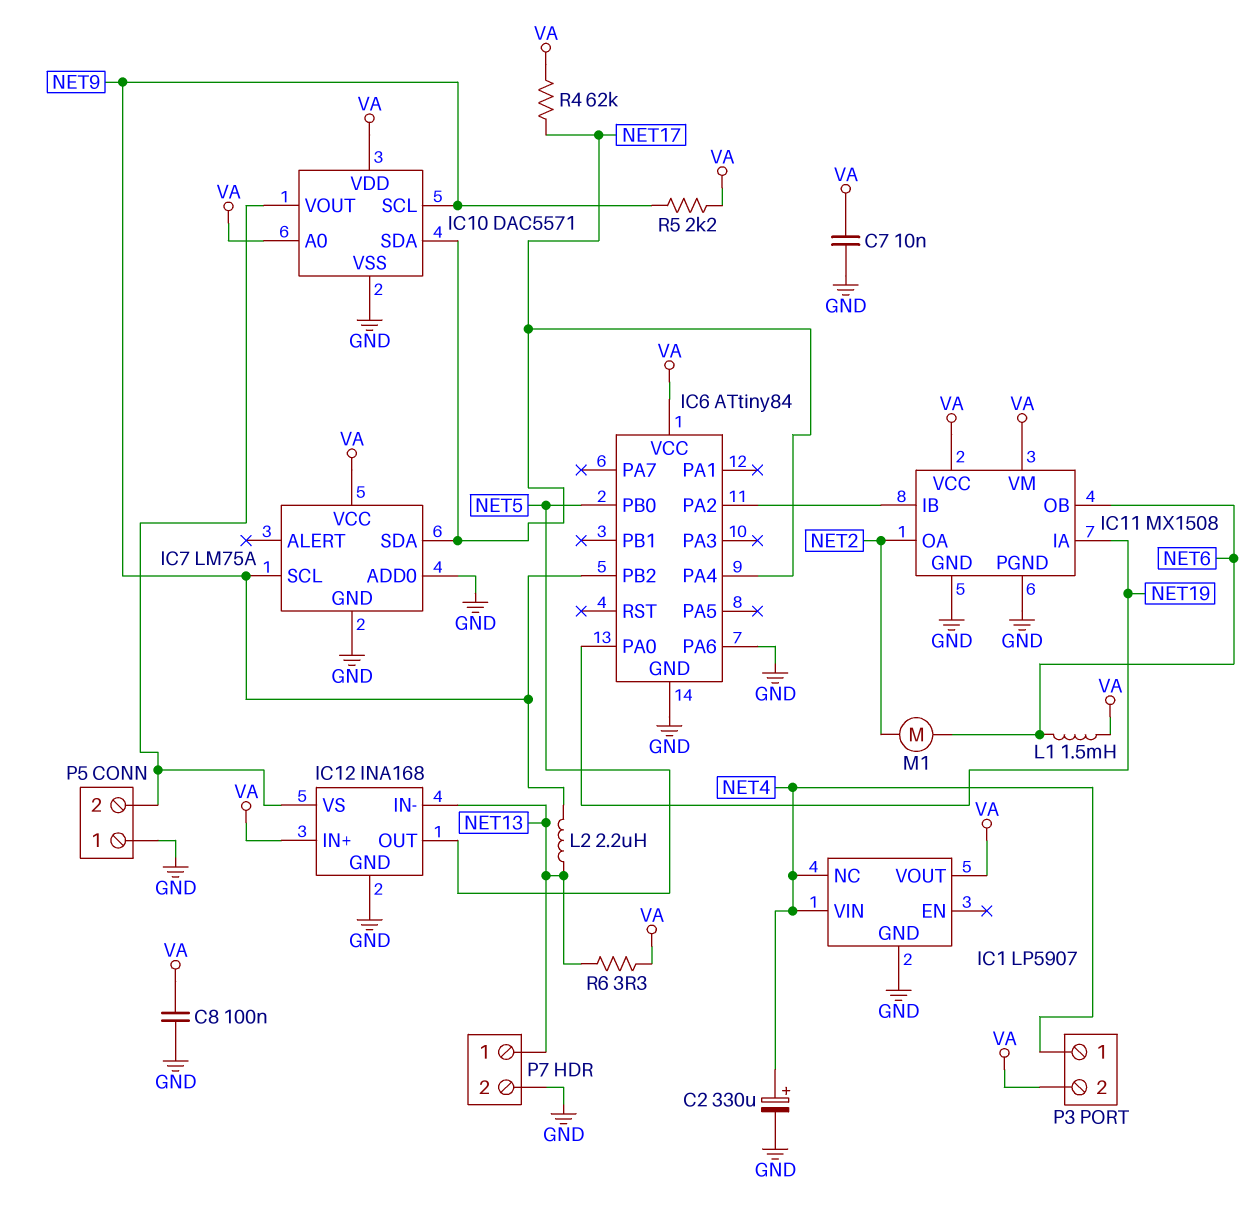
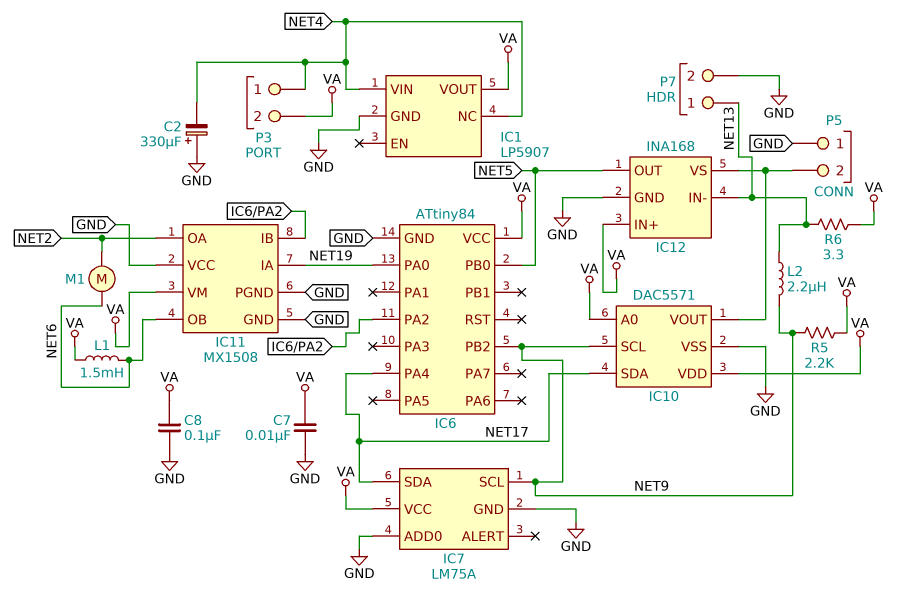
C2: 330uF (plus NET4, minus GND) -> 330uF (plus GND, minus NET4)
IC6 pin PA6: GND -> none
IC11 pin VCC: VA -> GND
R4: 62k (NET17, VA) -> none

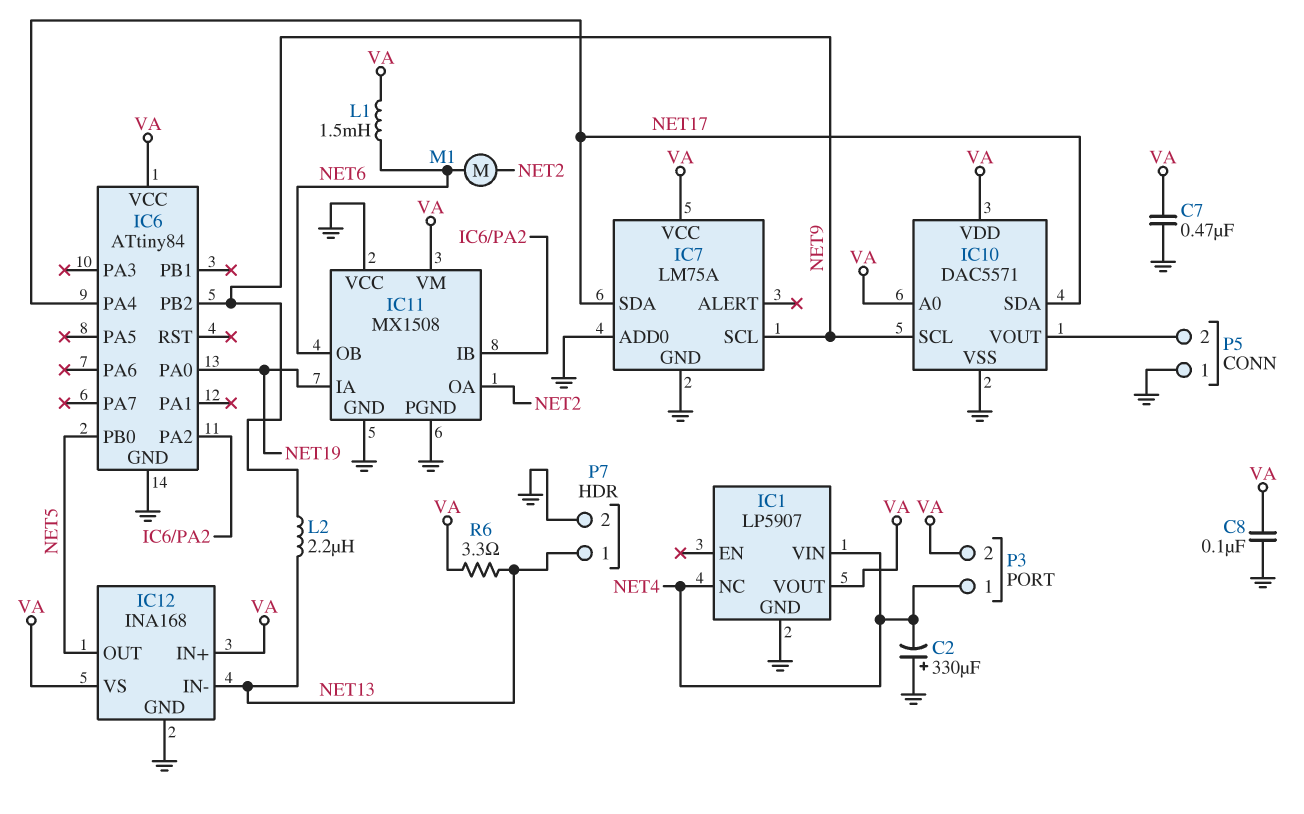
C7: 10nF (GND, VA) -> 470nF (GND, VA)
IC12 pin VS: IC10/VOUT -> VA
R5: 2.2k (NET9, VA) -> none

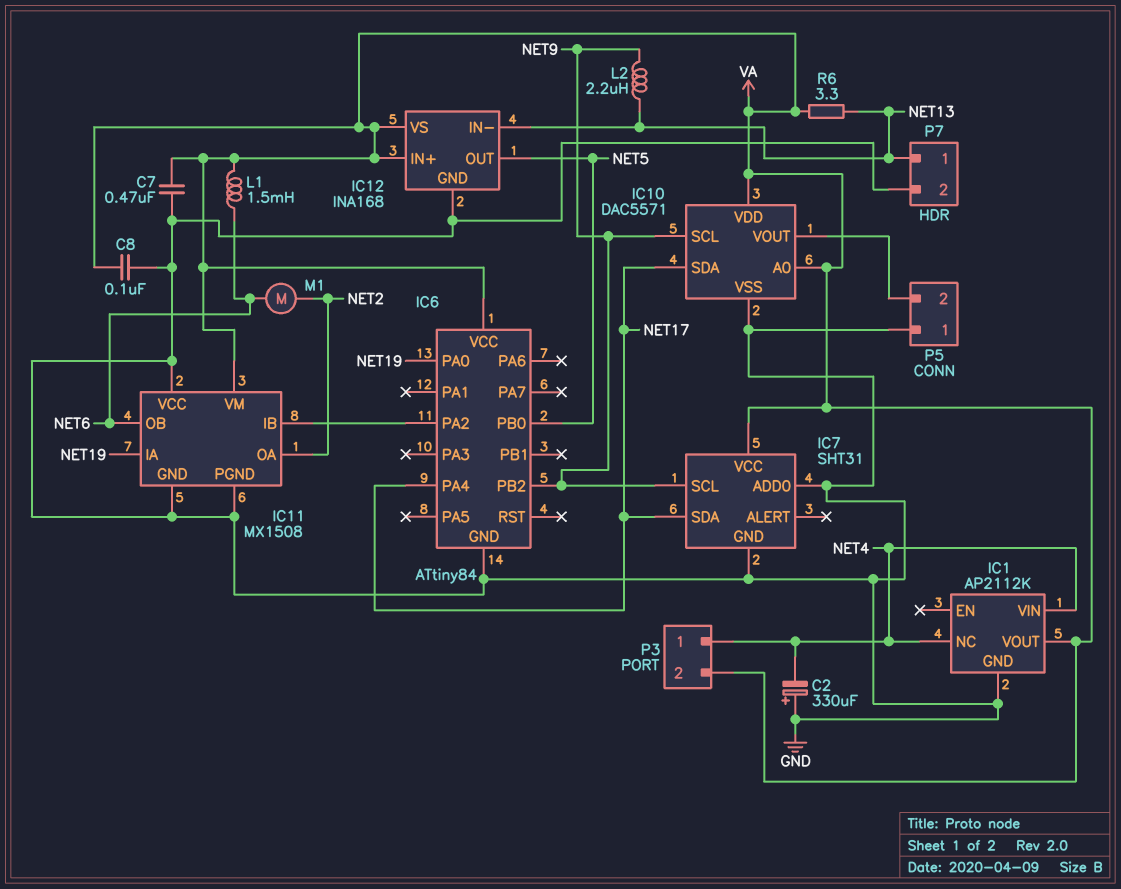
IC1: LP5907 -> AP2112K
IC7: LM75A -> SHT31

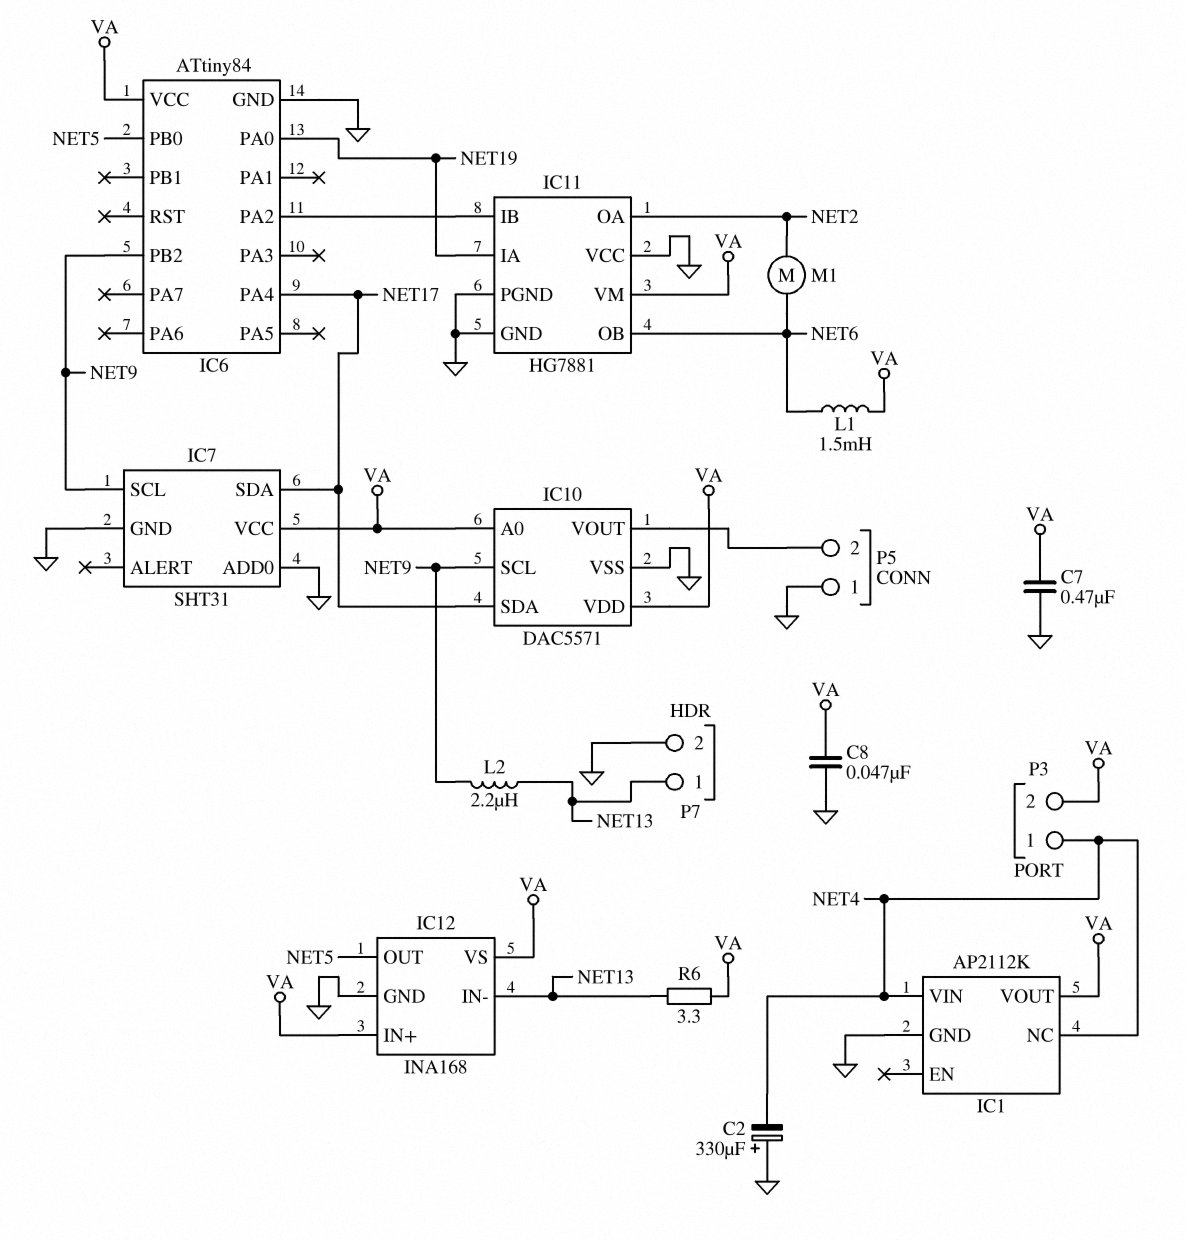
C8: 100nF (GND, VA) -> 47nF (GND, VA)
IC11: MX1508 -> HG7881

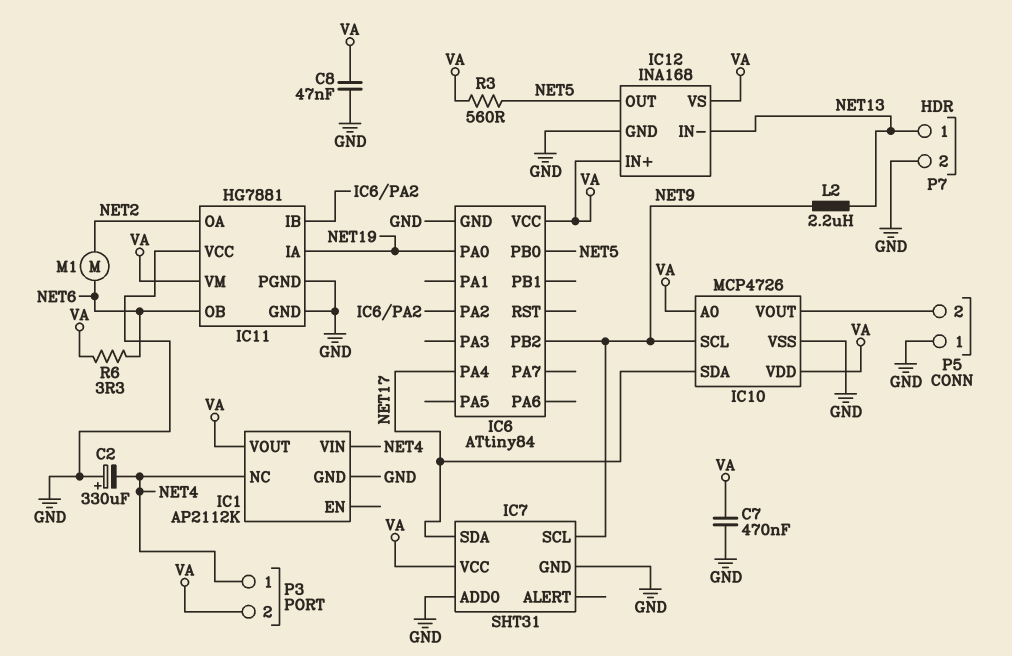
IC10: DAC5571 -> MCP4726
L1: 1.5mH (NET6, VA) -> none
R3: none -> 560 (NET5, VA)
R6: 3.3 (NET13, VA) -> 3.3 (NET6, VA)

